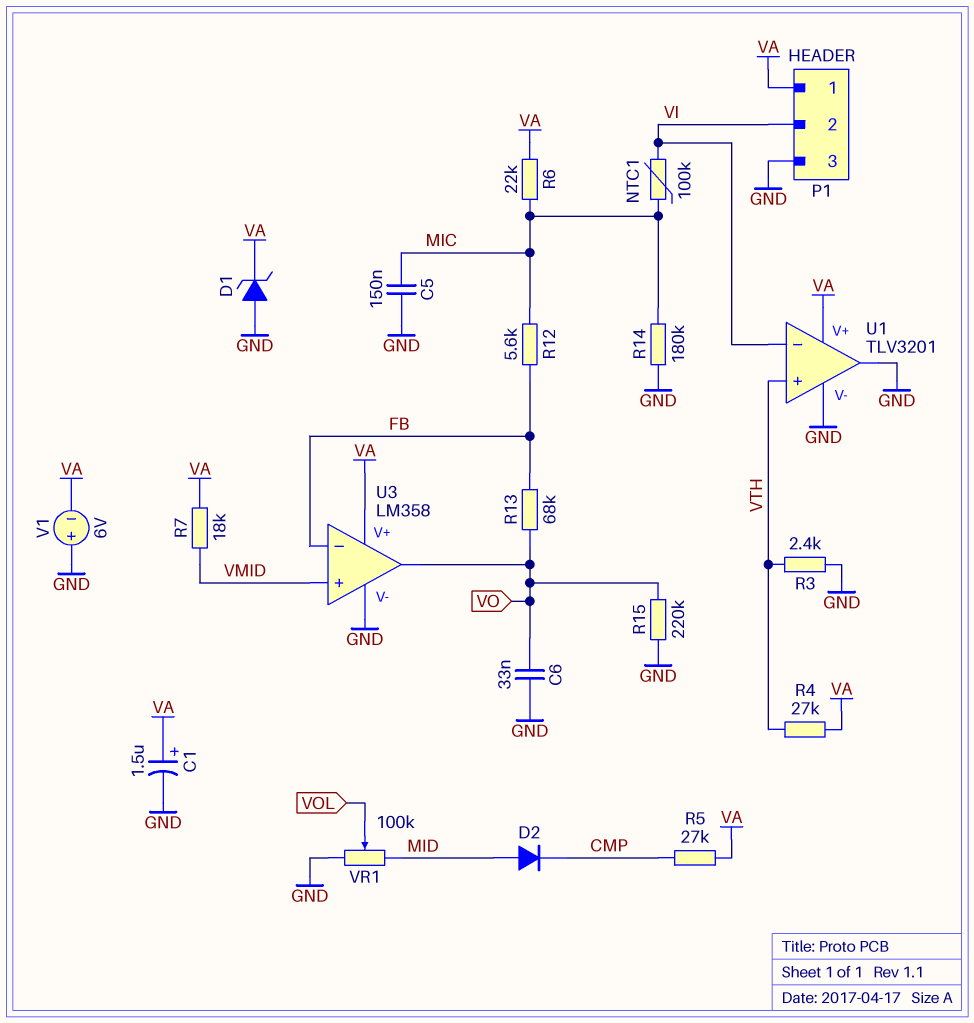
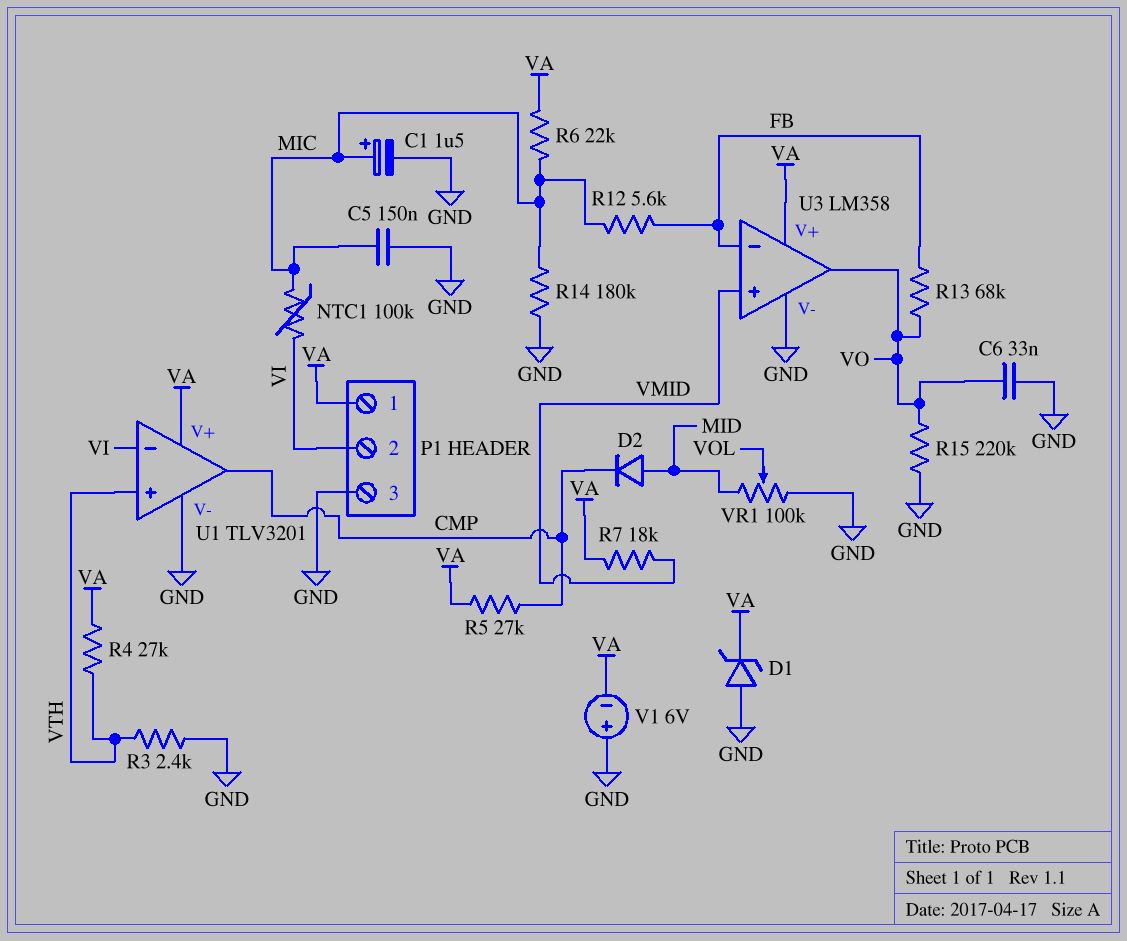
C1: 1.5uF (plus VA, minus GND) -> 1.5uF (plus MIC, minus GND)
U1 pin out: GND -> CMP

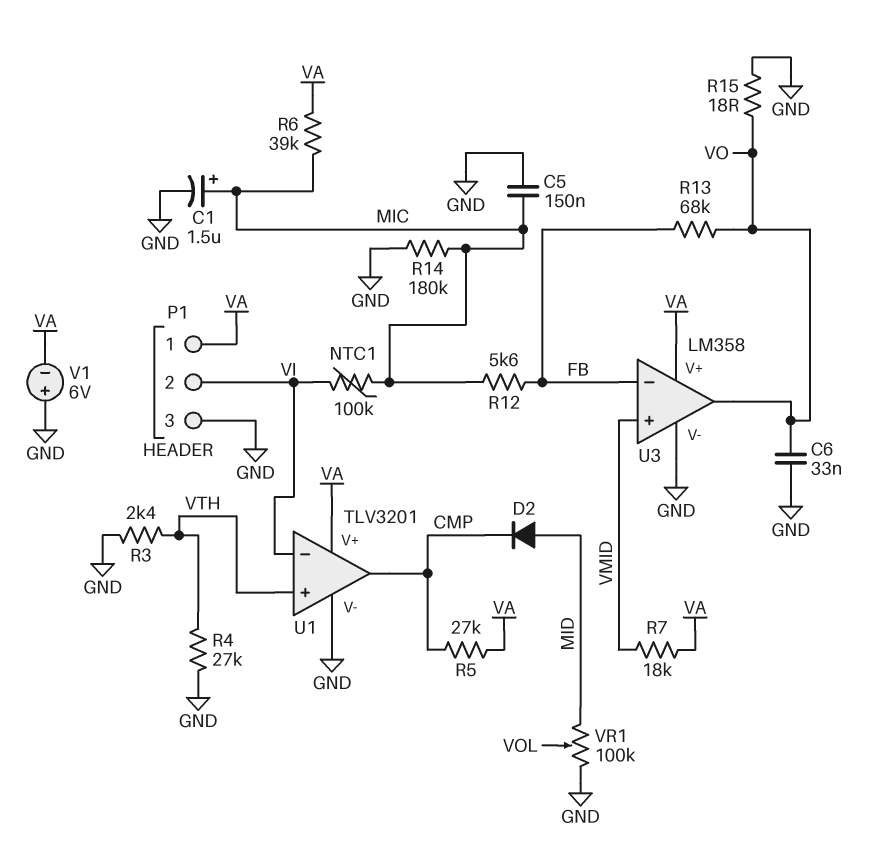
D1: zener (A GND, K VA) -> none
R4: 27k (VA, VTH) -> 27k (GND, VTH)
R6: 22k (MIC, VA) -> 39k (MIC, VA)
R15: 220k (GND, VO) -> 18 (GND, VO)

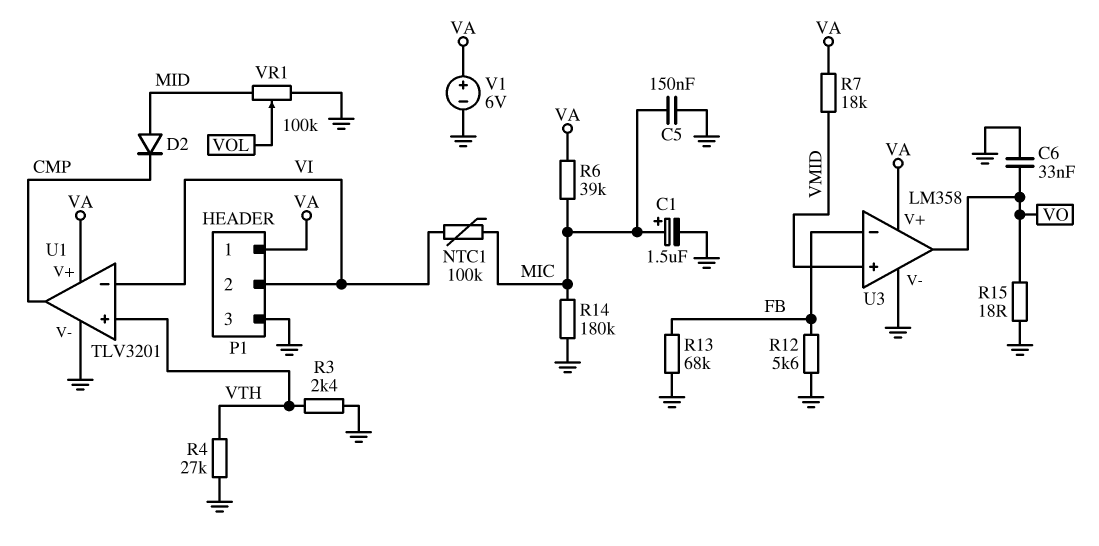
R5: 27k (CMP, VA) -> none
R12: 5.6k (FB, MIC) -> 5.6k (FB, GND)
R13: 68k (FB, VO) -> 68k (FB, GND)
V1: 6V (plus GND, minus VA) -> 6V (plus VA, minus GND)

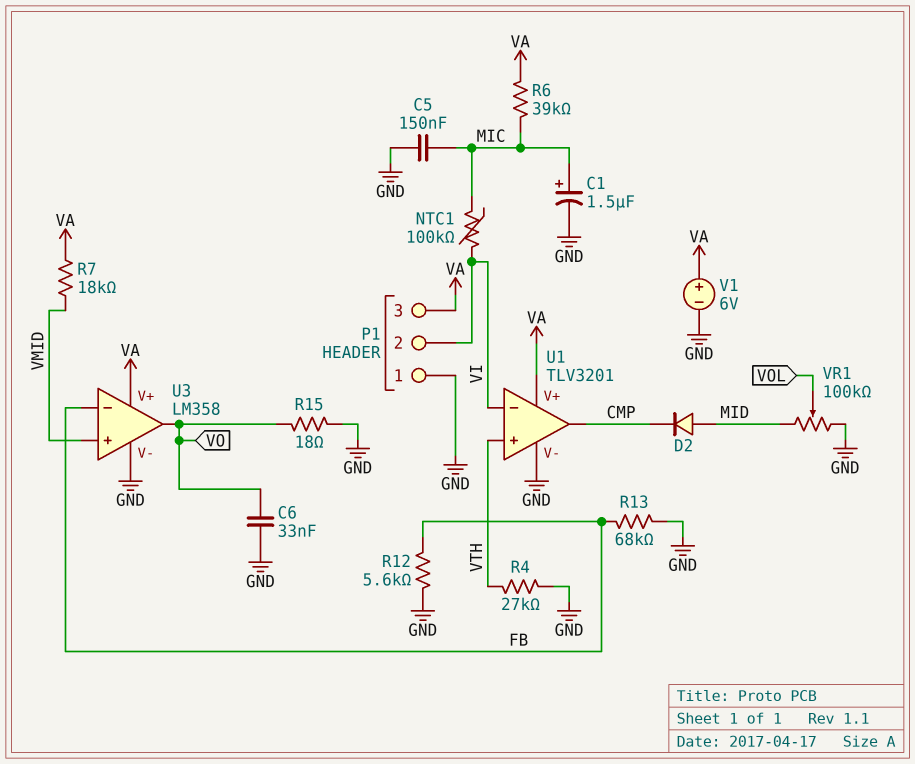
P1 pin 1: VA -> GND
P1 pin 3: GND -> VA
R3: 2.4k (GND, VTH) -> none
R14: 180k (GND, MIC) -> none

